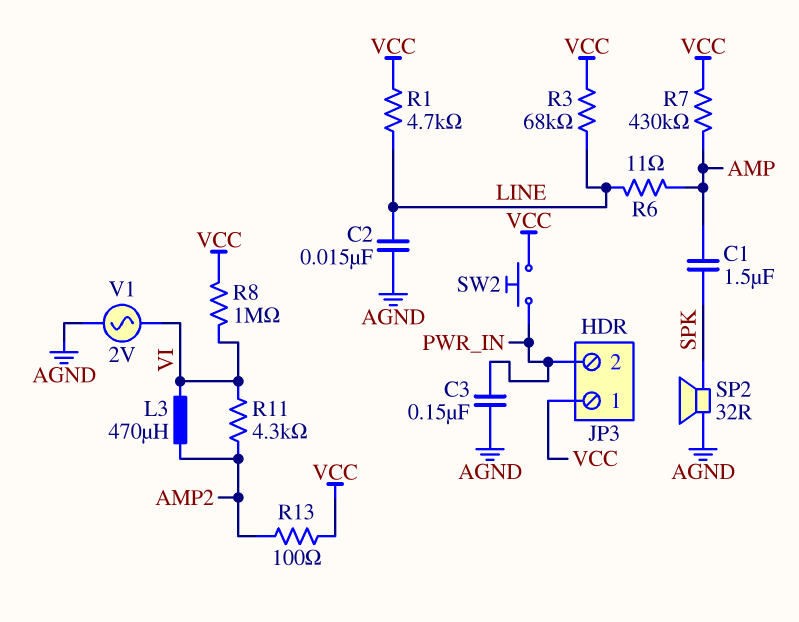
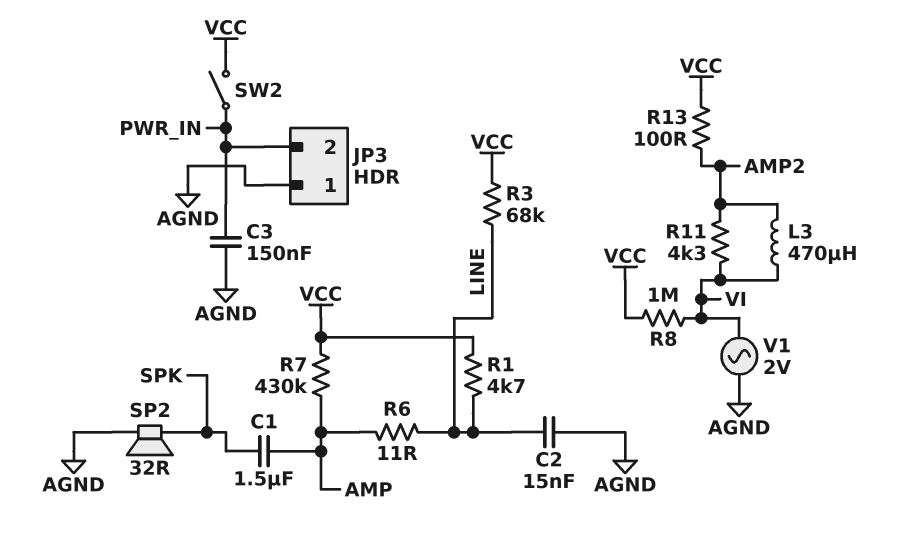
JP3 pin 1: VCC -> AGND
SW2: button (PWR_IN, VCC) -> switch (PWR_IN, VCC)

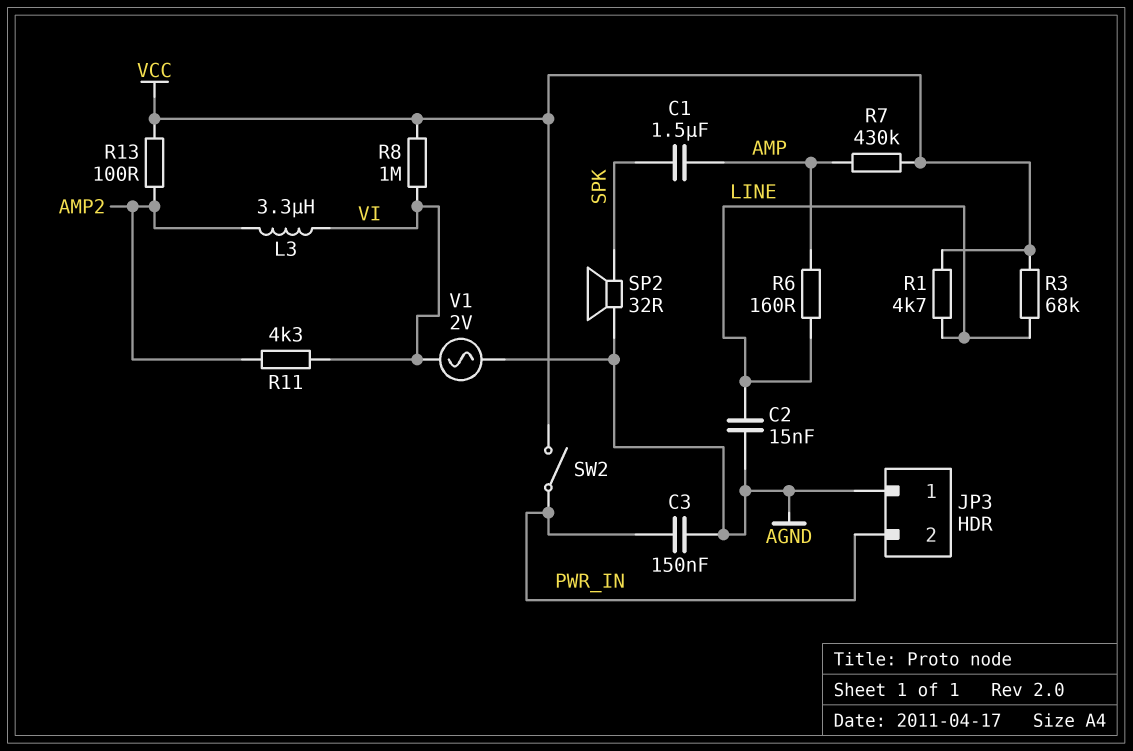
L3: 470uH (AMP2, VI) -> 3.3uH (AMP2, VI)
R6: 11 (AMP, LINE) -> 160 (AMP, LINE)

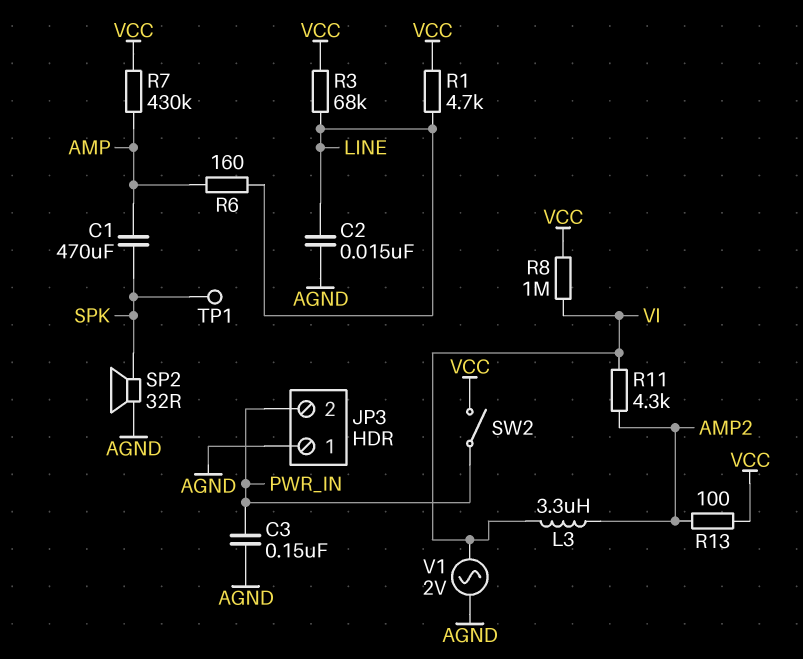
C1: 1.5uF (AMP, SPK) -> 470uF (AMP, SPK)
TP1: none -> test point (SPK)

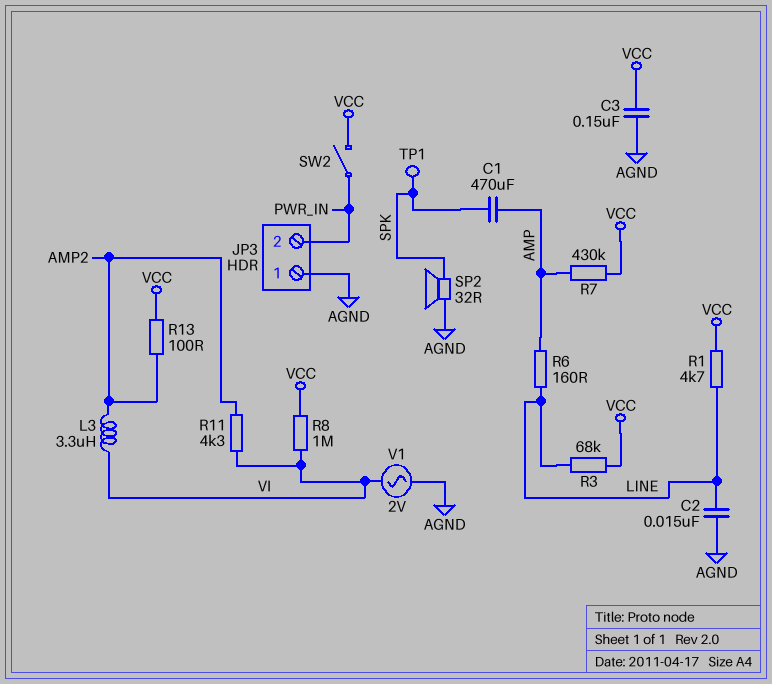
C3: 150nF (AGND, PWR_IN) -> 150nF (AGND, VCC)

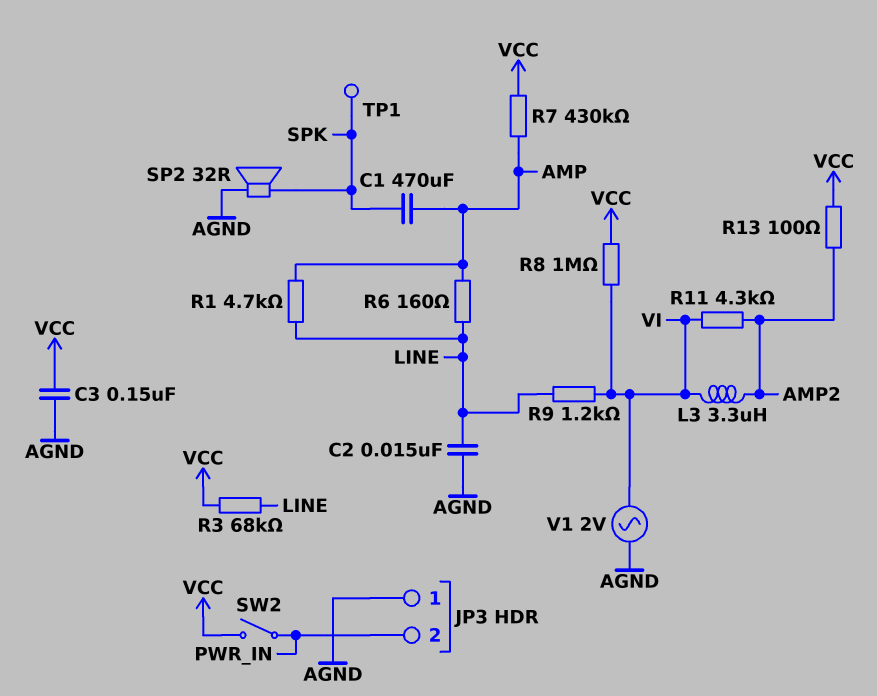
R1: 4.7k (LINE, VCC) -> 4.7k (AMP, LINE)
R9: none -> 1.2k (LINE, VI)

